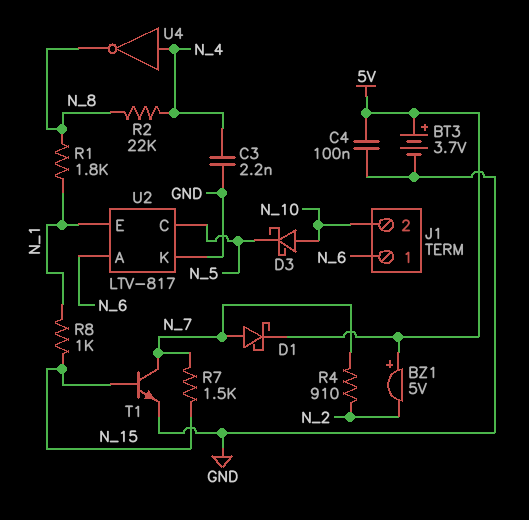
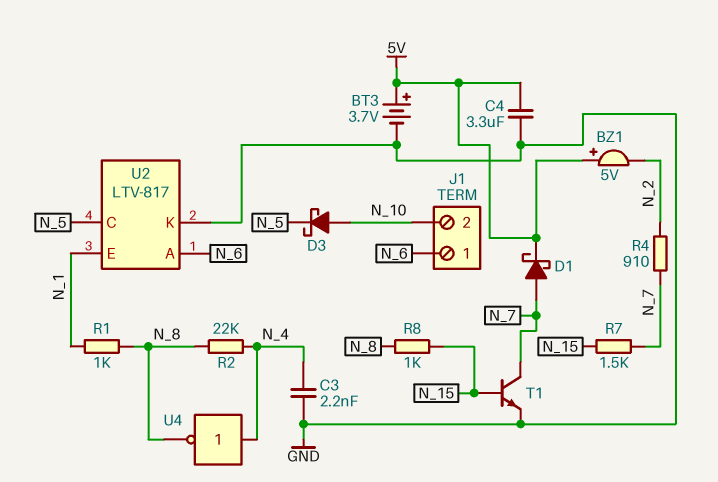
C4: 100nF (5V, GND) -> 3.3uF (5V, GND)
R1: 1.8k (N_1, N_8) -> 1k (N_1, N_8)
R8: 1k (N_1, N_15) -> 1k (N_8, N_15)

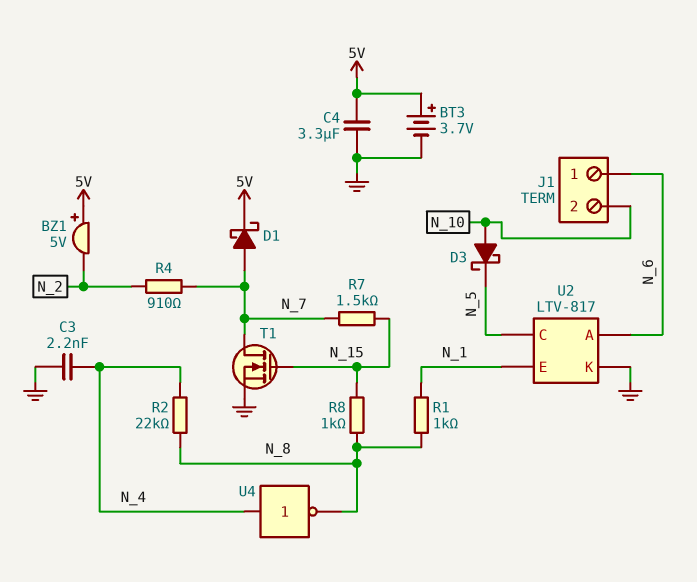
T1: NPN (B N_15, C N_7, E GND) -> NMOS (G N_15, D N_7, S GND)

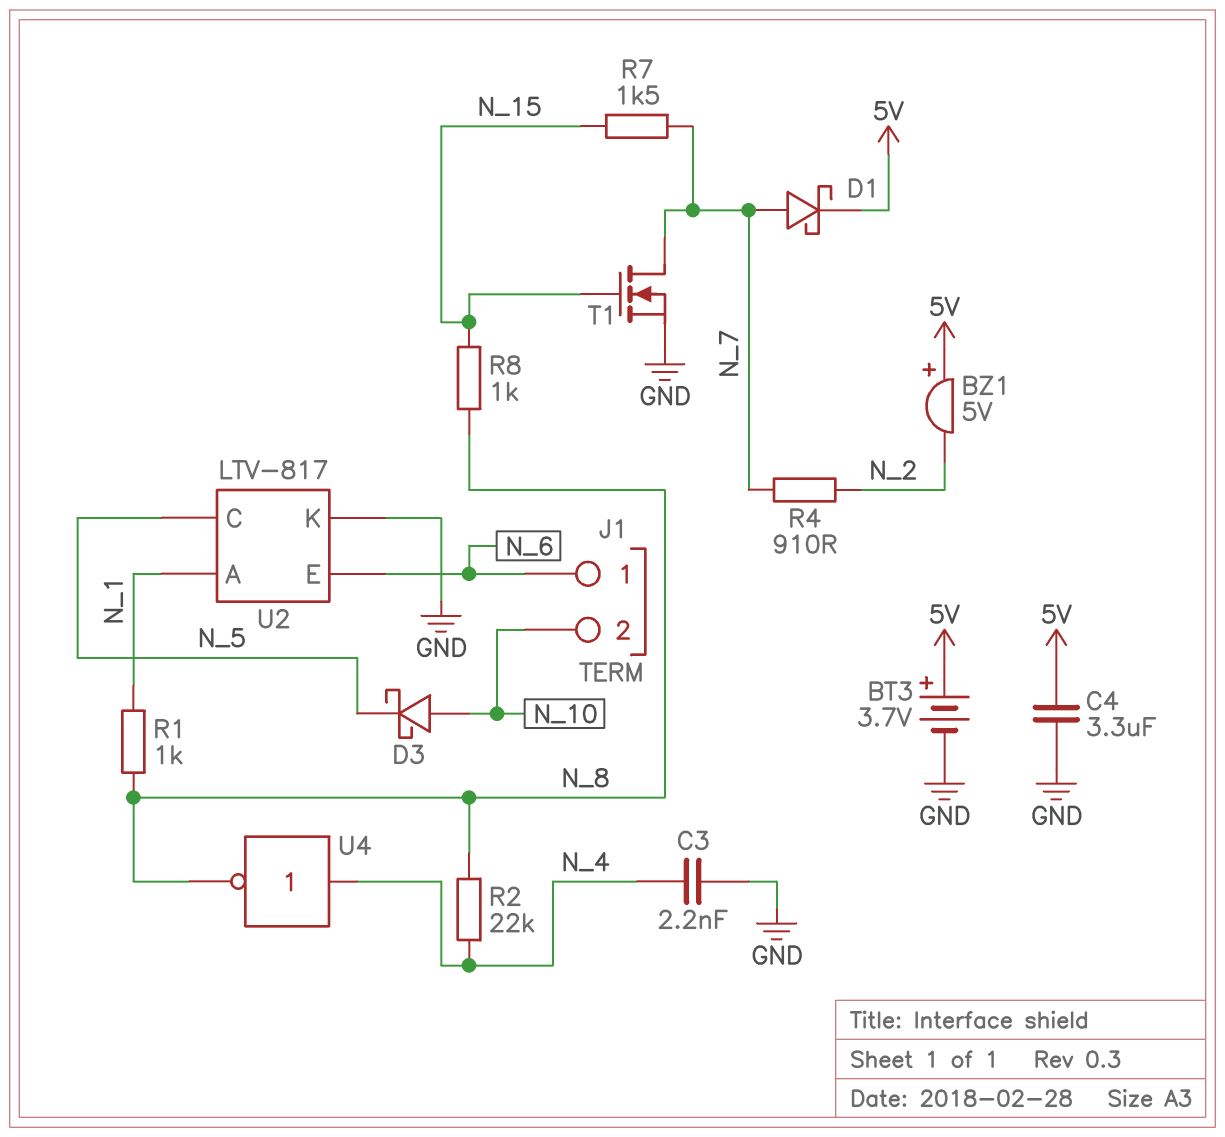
U2 pin A: N_6 -> N_1
U2 pin E: N_1 -> N_6

